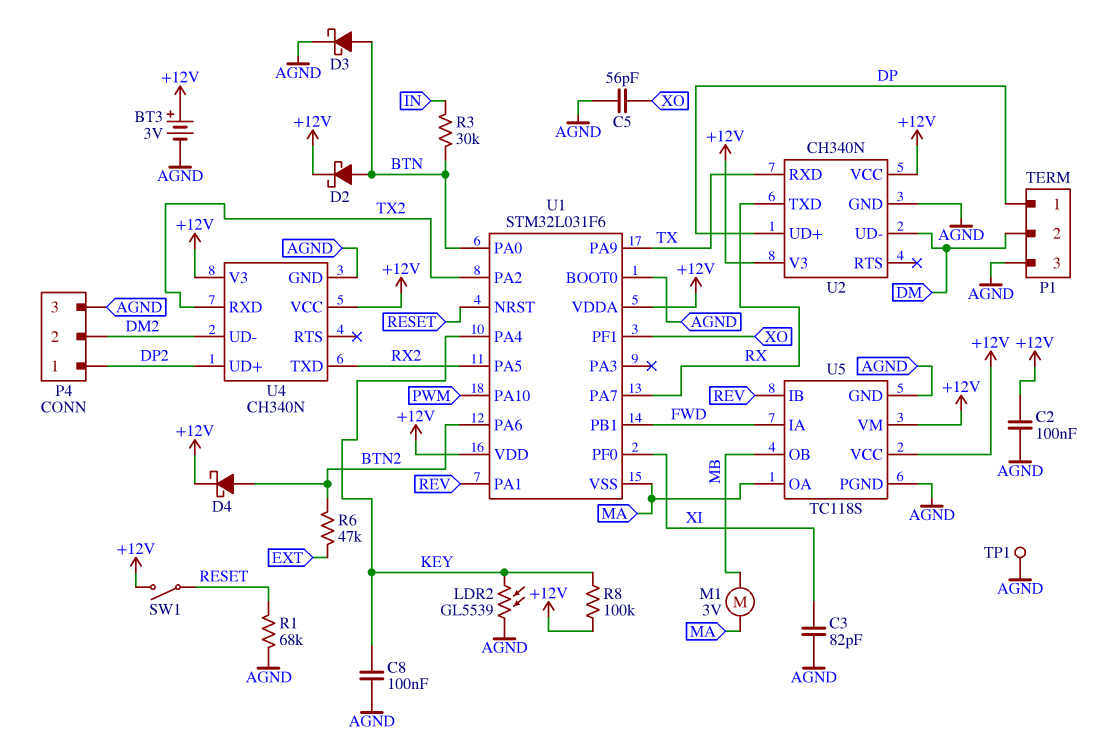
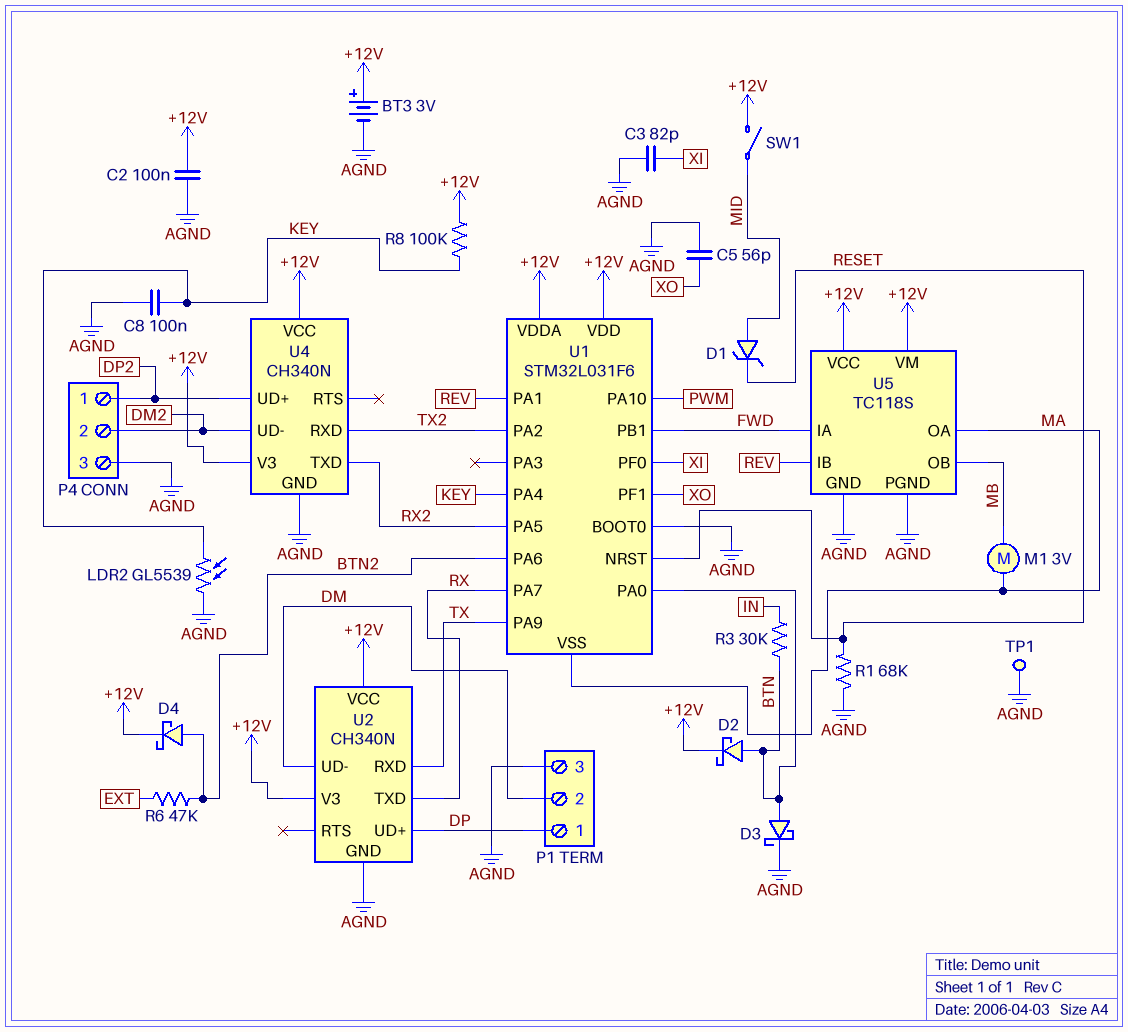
D1: none -> zener (A MID, K RESET)
SW1: switch (+12V, RESET) -> switch (+12V, MID)

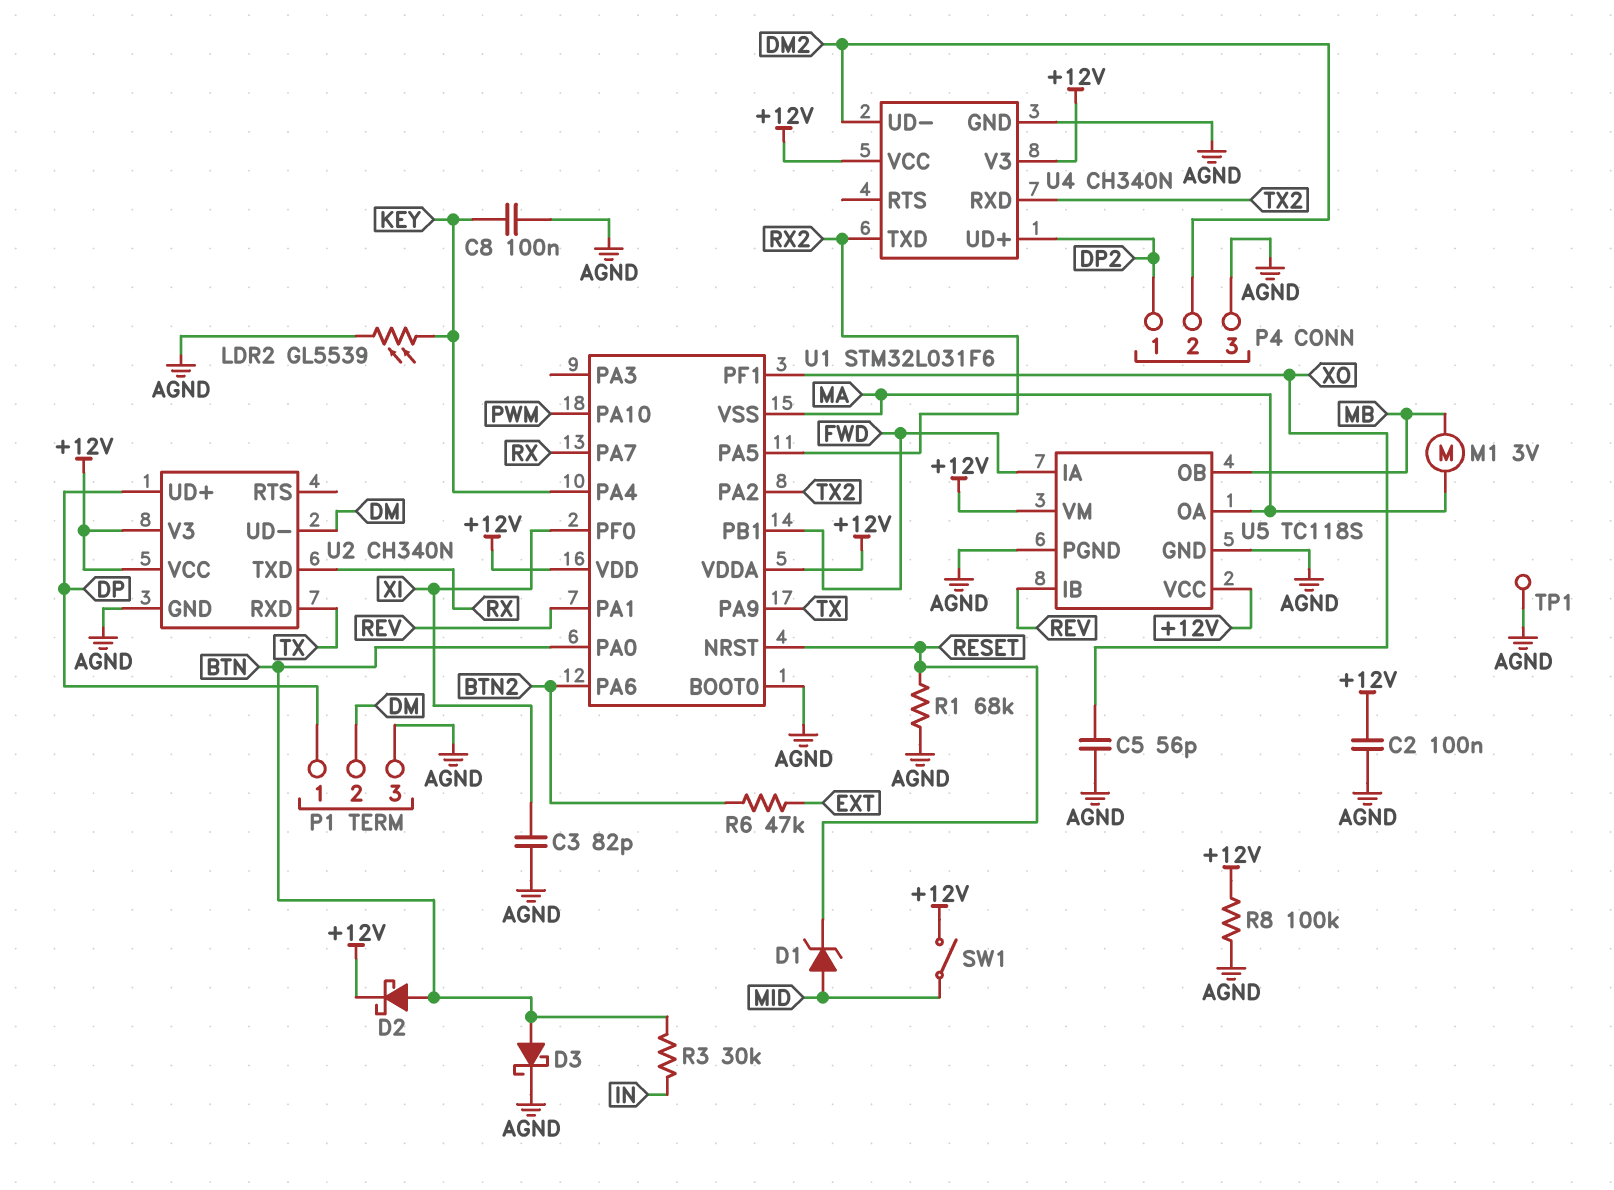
BT3: 3V (plus +12V, minus AGND) -> none
D4: schottky (A BTN2, K +12V) -> none
R8: 100k (+12V, KEY) -> 100k (+12V, AGND)

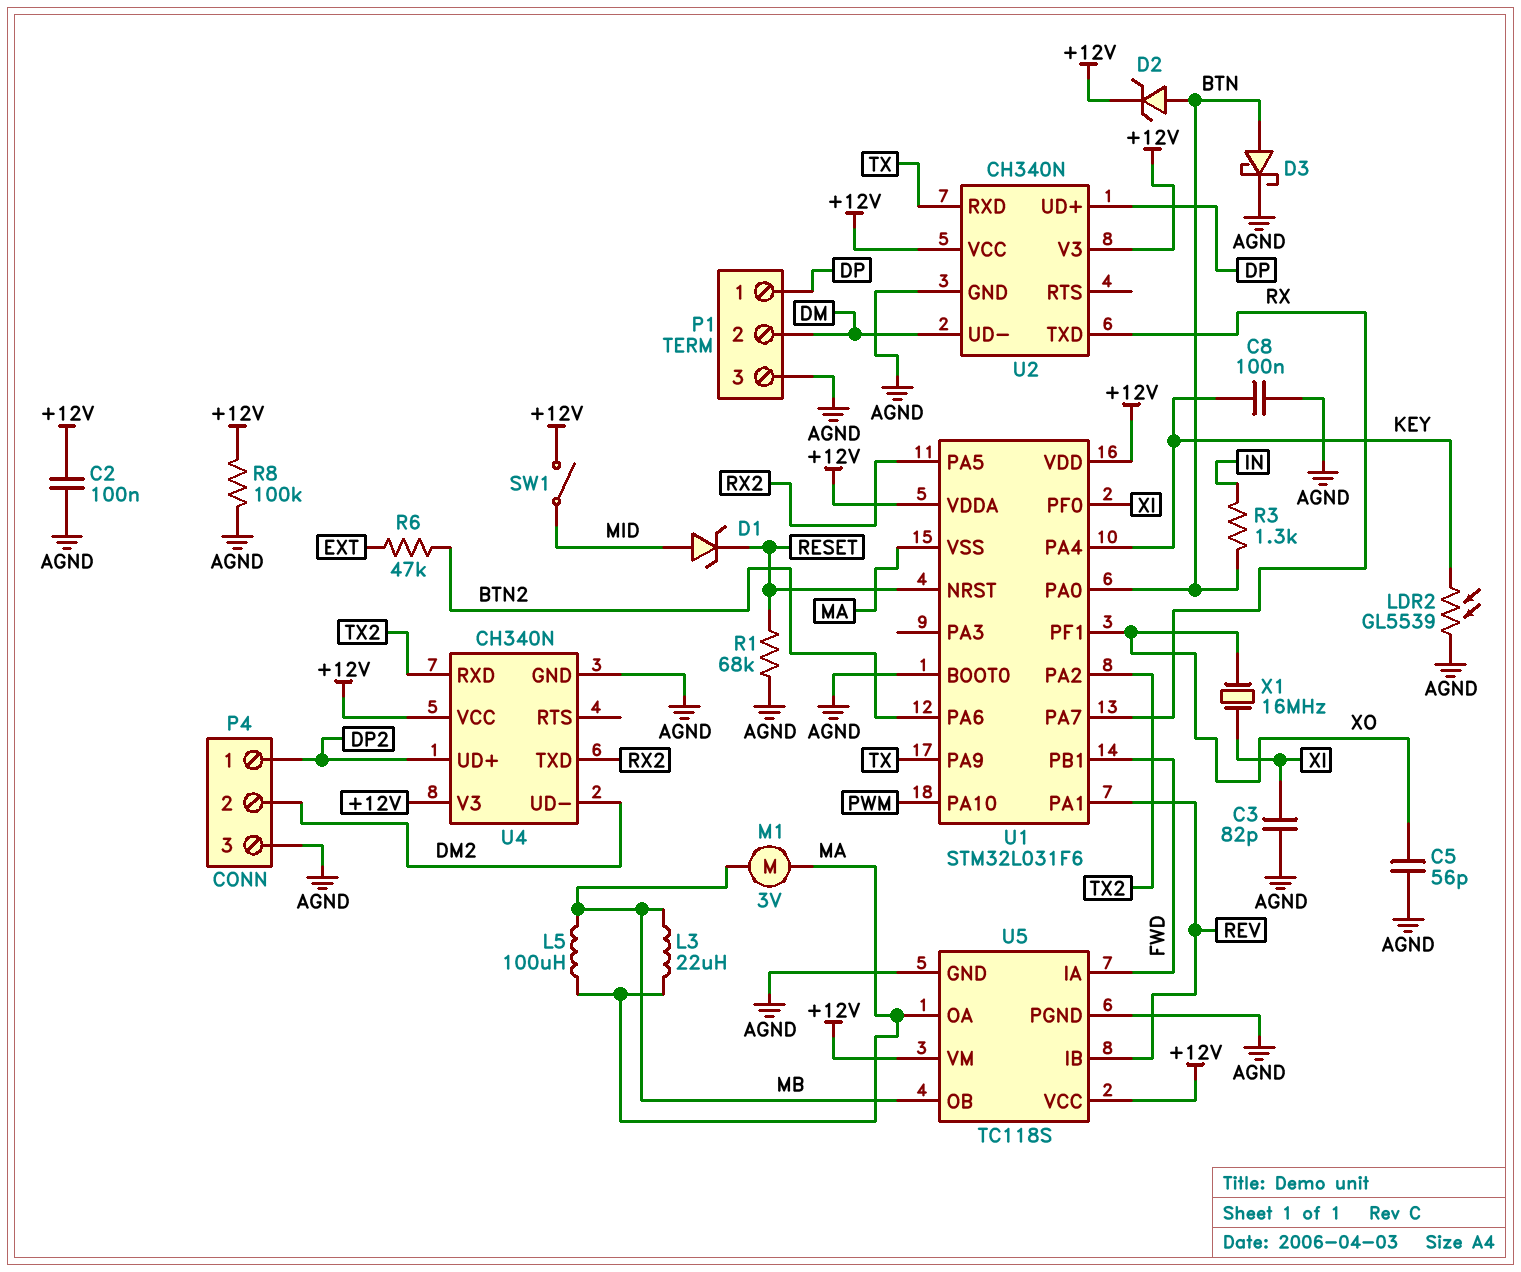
D2: schottky (A BTN, K +12V) -> zener (A BTN, K +12V)
L3: none -> 22uH (MA, MB)
L5: none -> 100uH (MA, MB)
R3: 30k (BTN, IN) -> 1.3k (BTN, IN)
TP1: test point (AGND) -> none
X1: none -> 16MHz (XI, XO)

